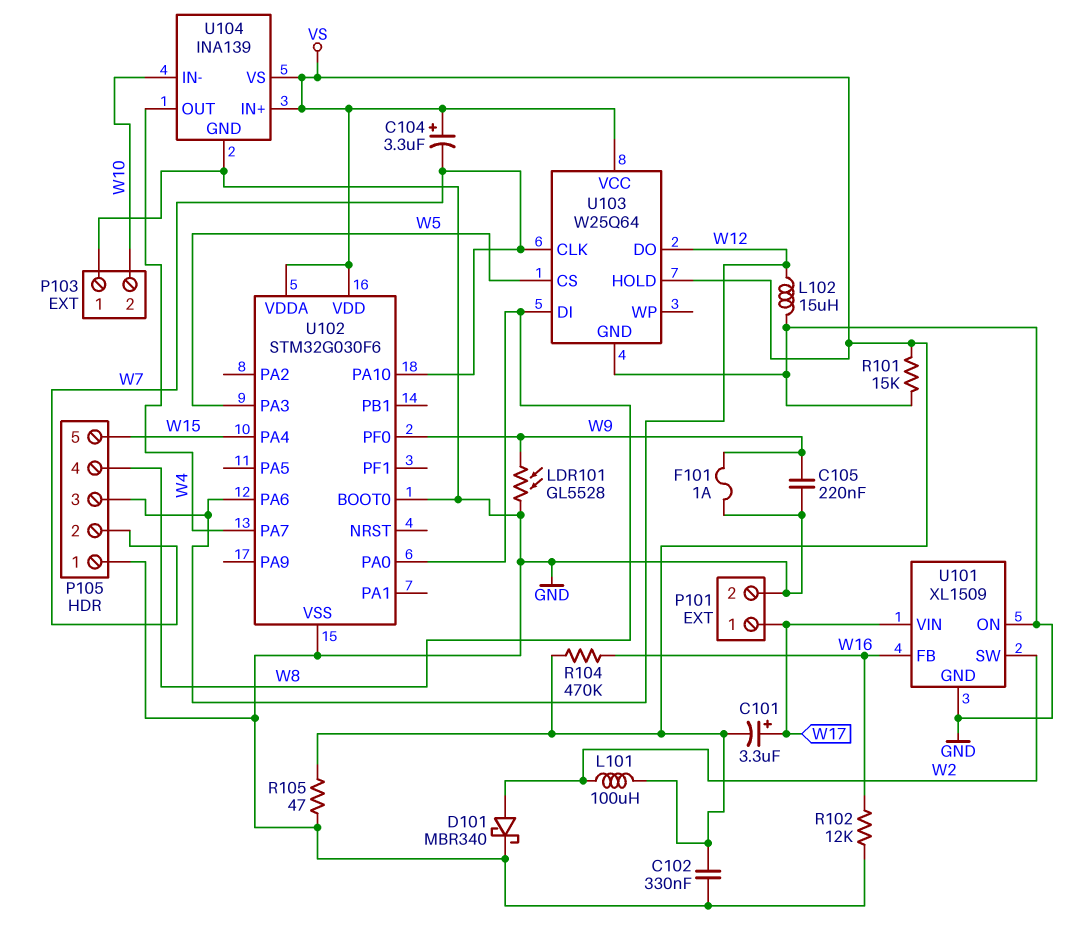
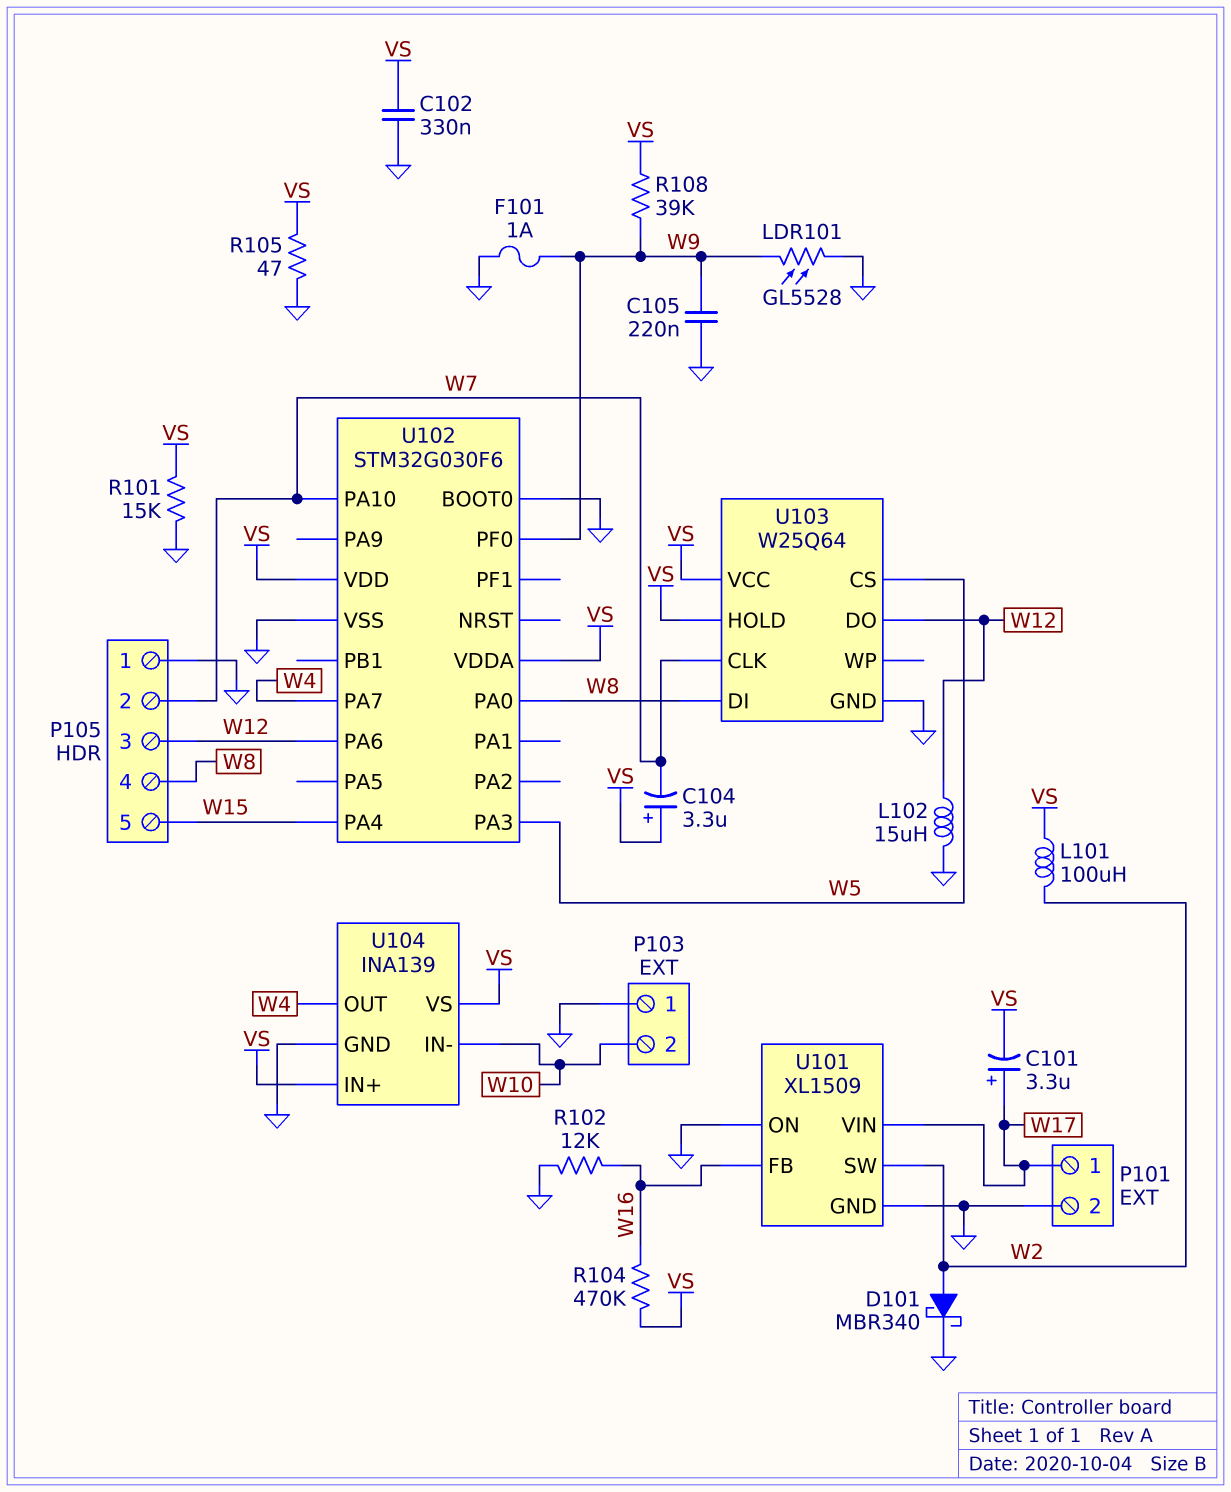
R108: none -> 39k (VS, W9)

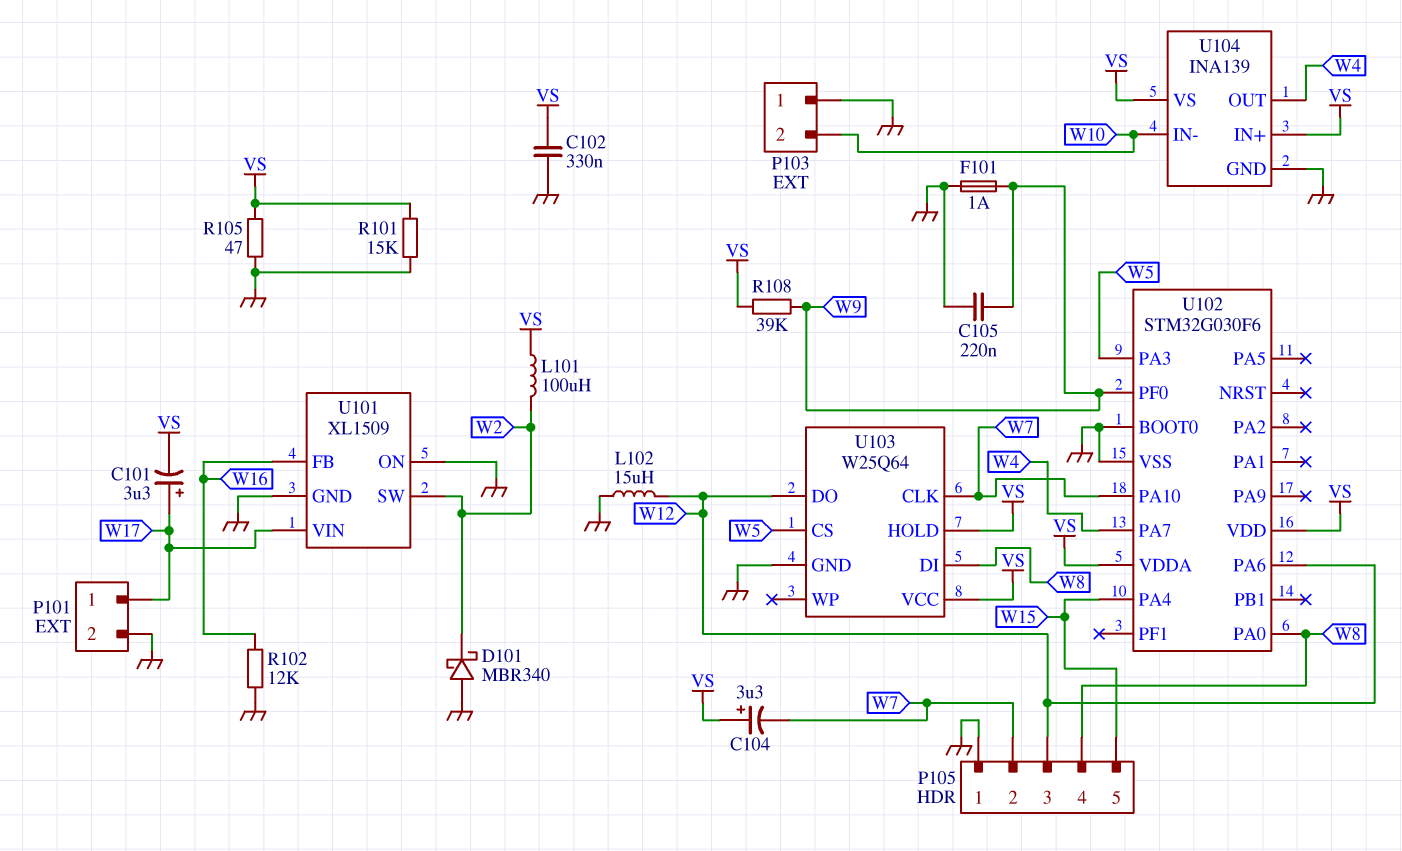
D101: schottky MBR340 (A W2, K GND) -> schottky MBR340 (A GND, K W2)
LDR101: GL5528 (GND, W9) -> none
R104: 470k (VS, W16) -> none

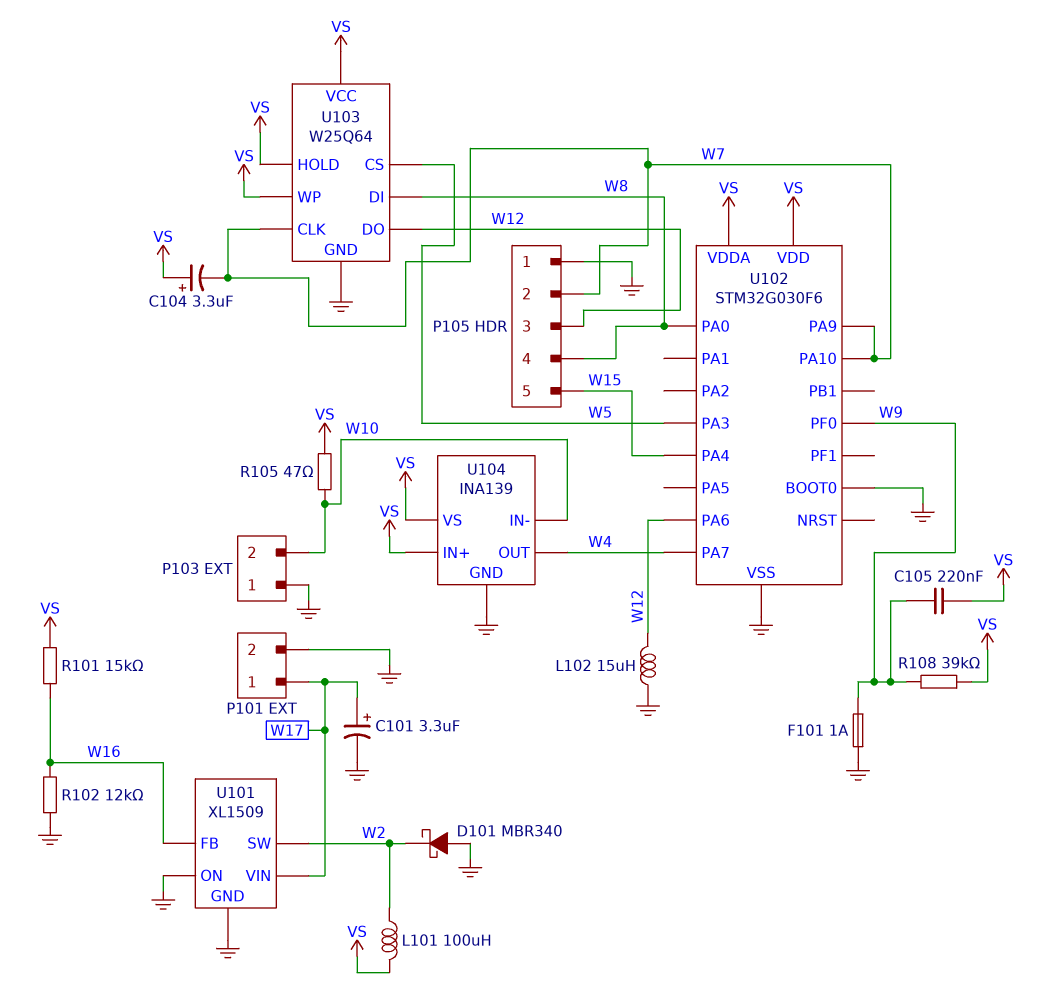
C101: 3.3uF (plus W17, minus VS) -> 3.3uF (plus W17, minus GND)
C102: 330nF (GND, VS) -> none
C105: 220nF (GND, W9) -> 220nF (VS, W9)
R101: 15k (GND, VS) -> 15k (VS, W16)
R105: 47 (GND, VS) -> 47 (VS, W10)
U102 pin PA9: none -> W7
U103 pin WP: none -> VS

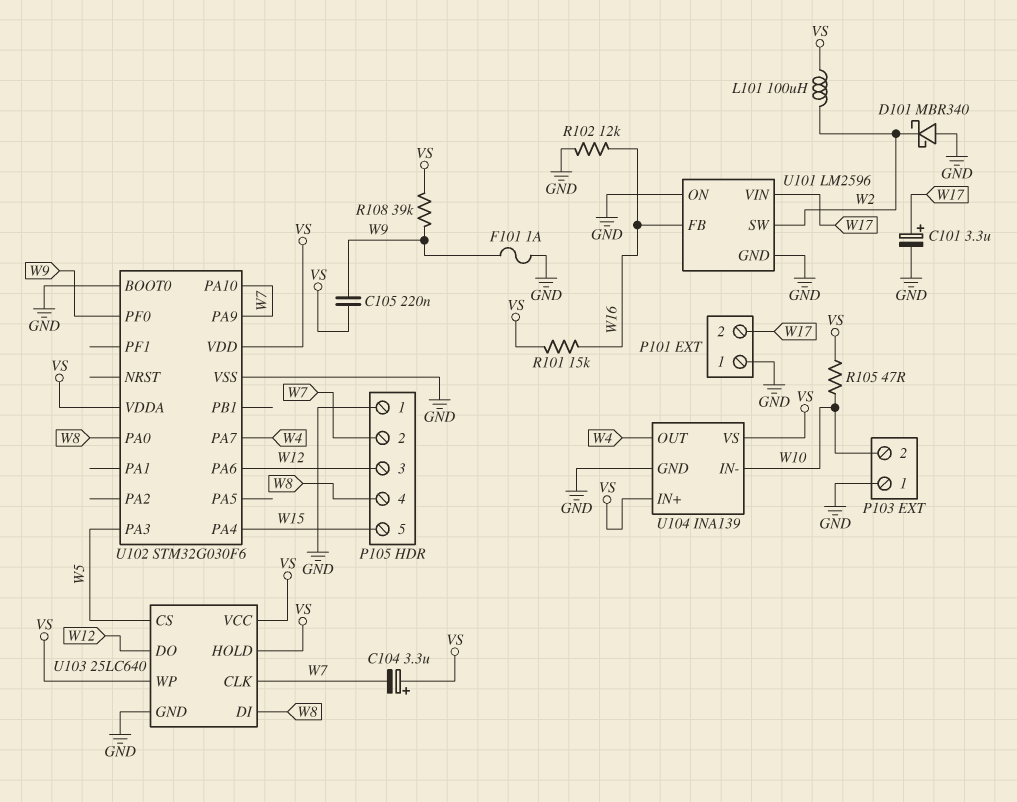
L102: 15uH (GND, W12) -> none
P101 pin 1: W17 -> GND
P101 pin 2: GND -> W17
U101: XL1509 -> LM2596
U103: W25Q64 -> 25LC640

